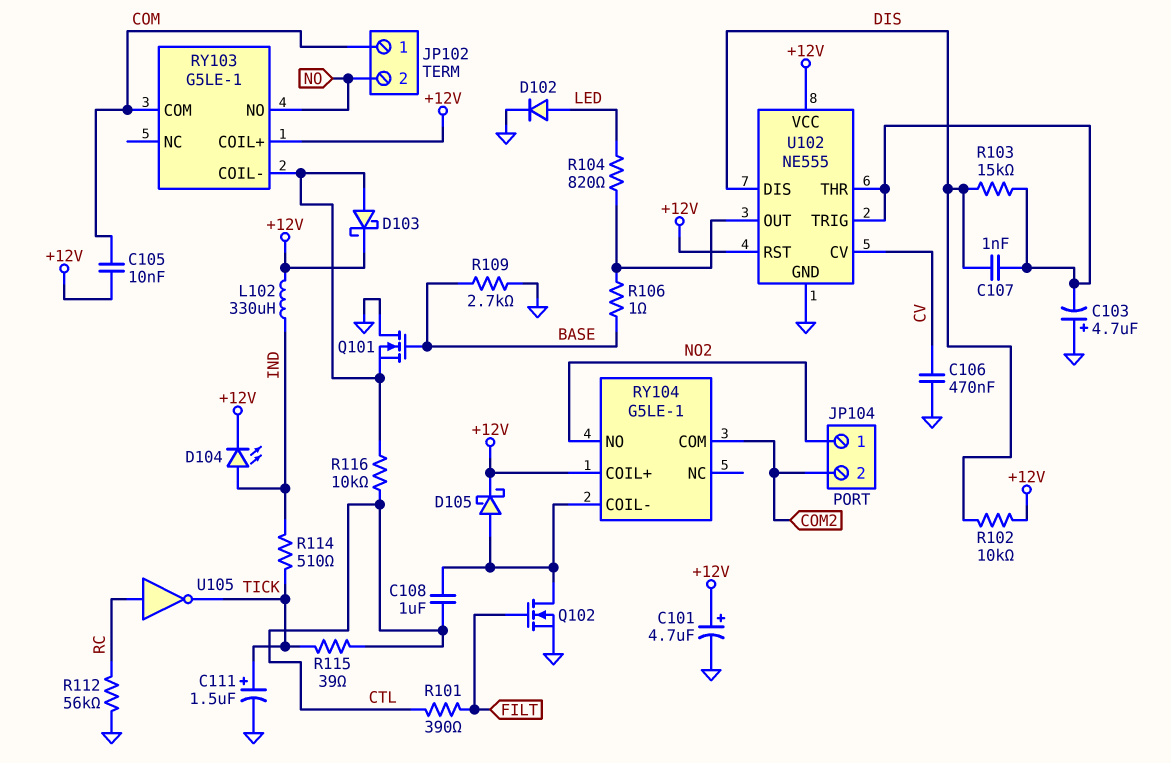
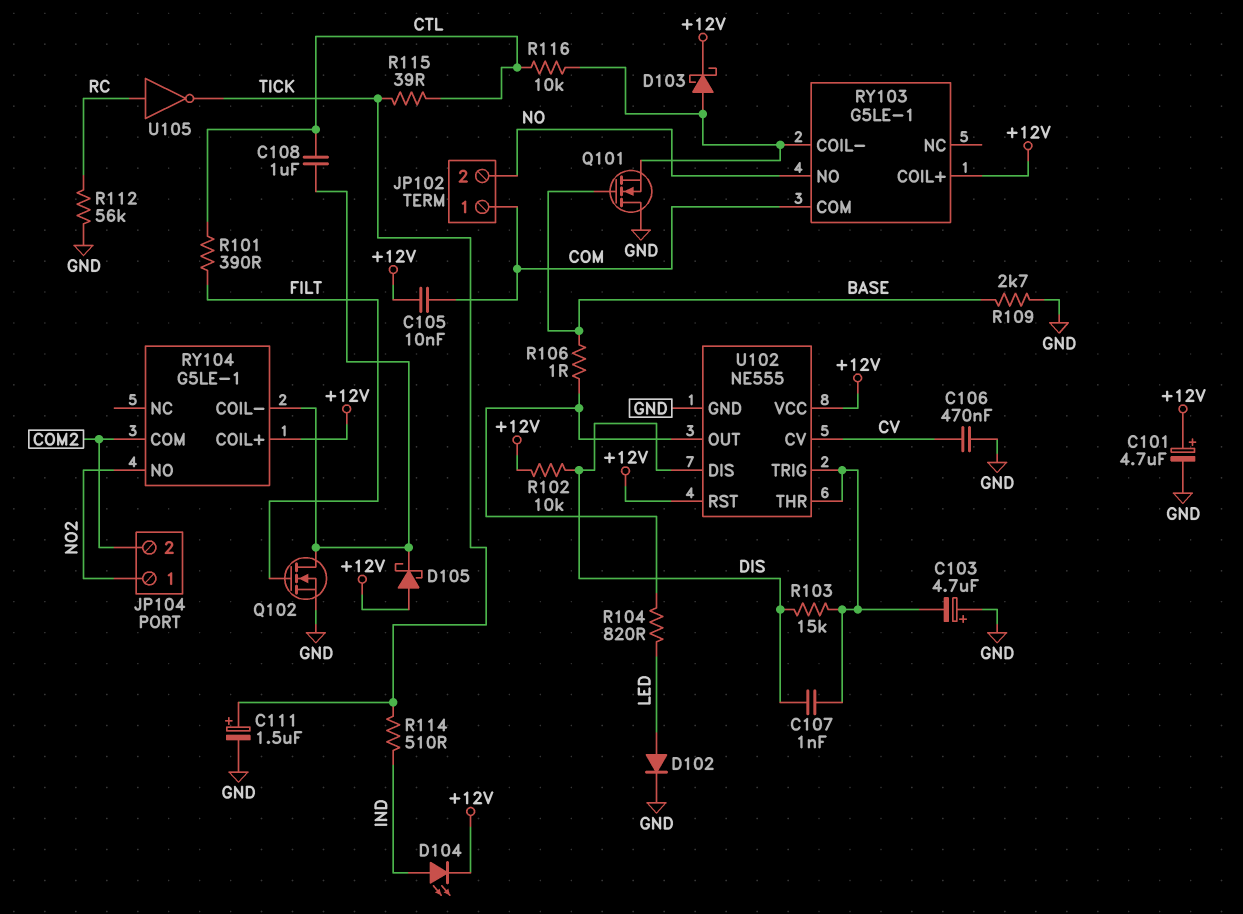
D105: schottky (A RY104/COIL-, K +12V) -> schottky (A +12V, K RY104/COIL-)
L102: 330uH (+12V, IND) -> none

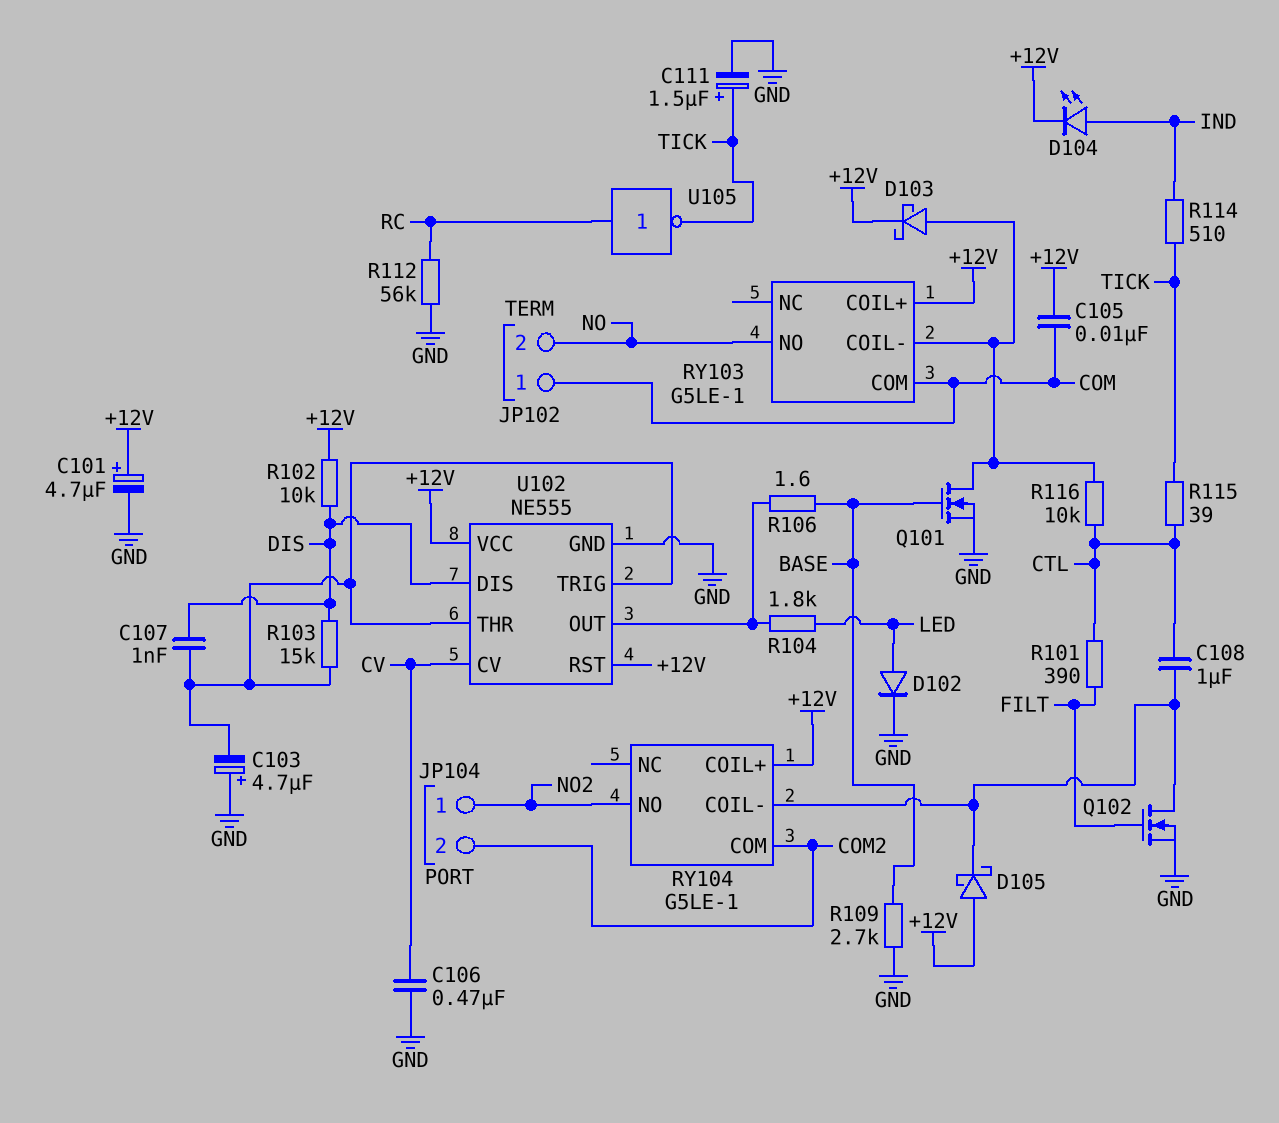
Q101: NMOS (G BASE, D GND, S RY103/COIL-) -> NMOS (G BASE, D RY103/COIL-, S GND)
R104: 820 (LED, U102/OUT) -> 1.8k (LED, U102/OUT)
R106: 1 (BASE, U102/OUT) -> 1.6 (BASE, U102/OUT)

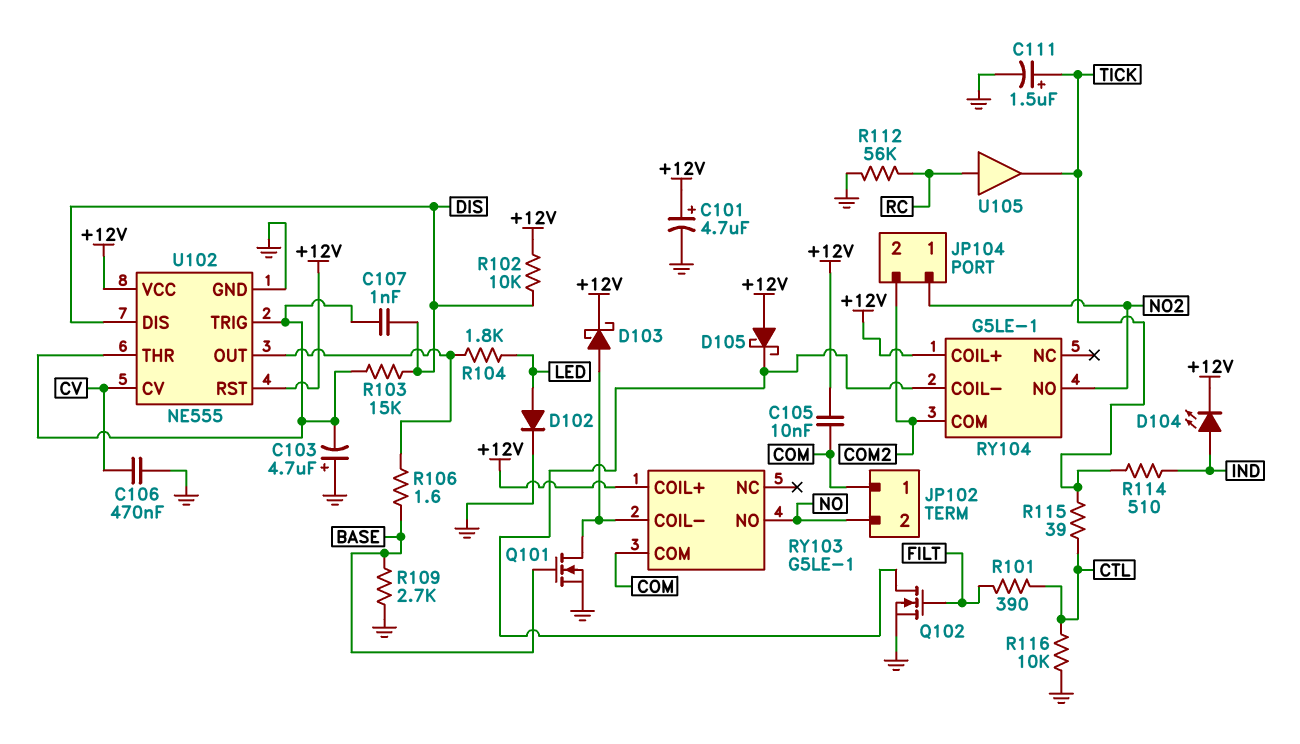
C108: 1uF (CTL, RY104/COIL-) -> none
R116: 10k (CTL, RY103/COIL-) -> 10k (CTL, GND)
U105: NOT (in RC, out TICK) -> buffer (in RC, out TICK)

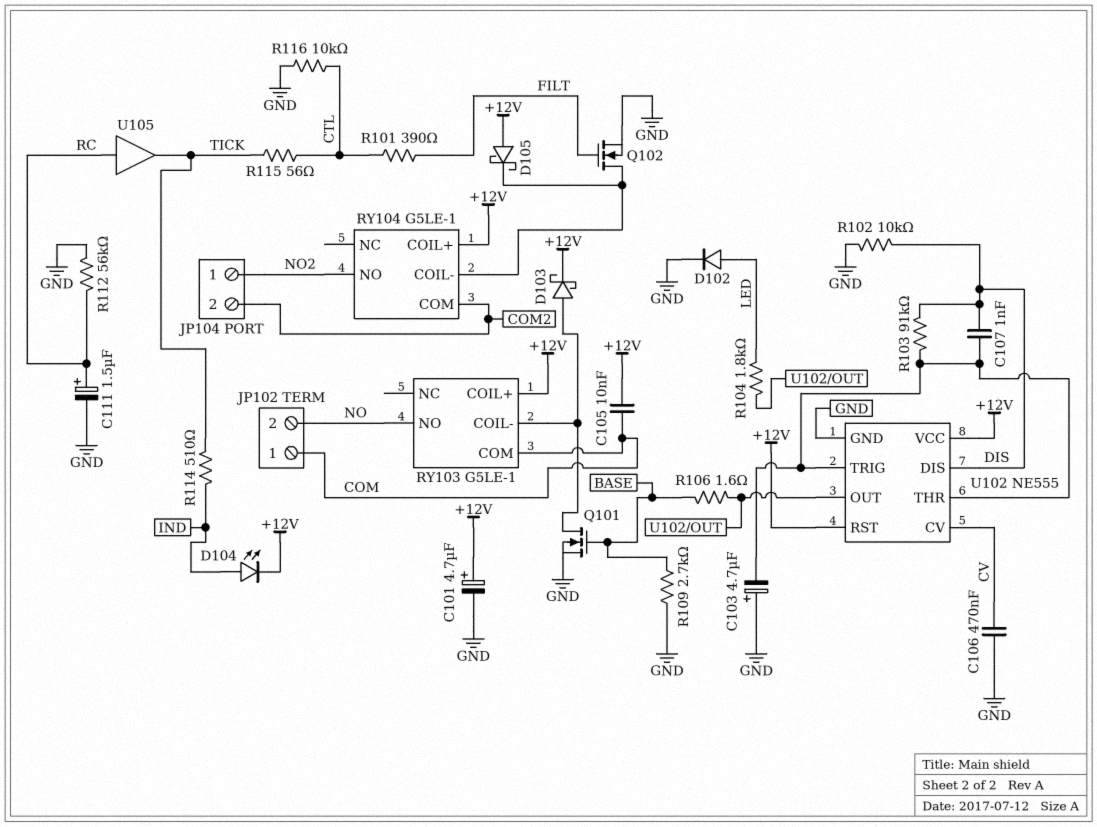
C111: 1.5uF (plus TICK, minus GND) -> 1.5uF (plus RC, minus GND)
R102: 10k (+12V, DIS) -> 10k (DIS, GND)
R103: 15k (DIS, U102/THR) -> 91k (DIS, U102/THR)
R115: 39 (CTL, TICK) -> 56 (CTL, TICK)

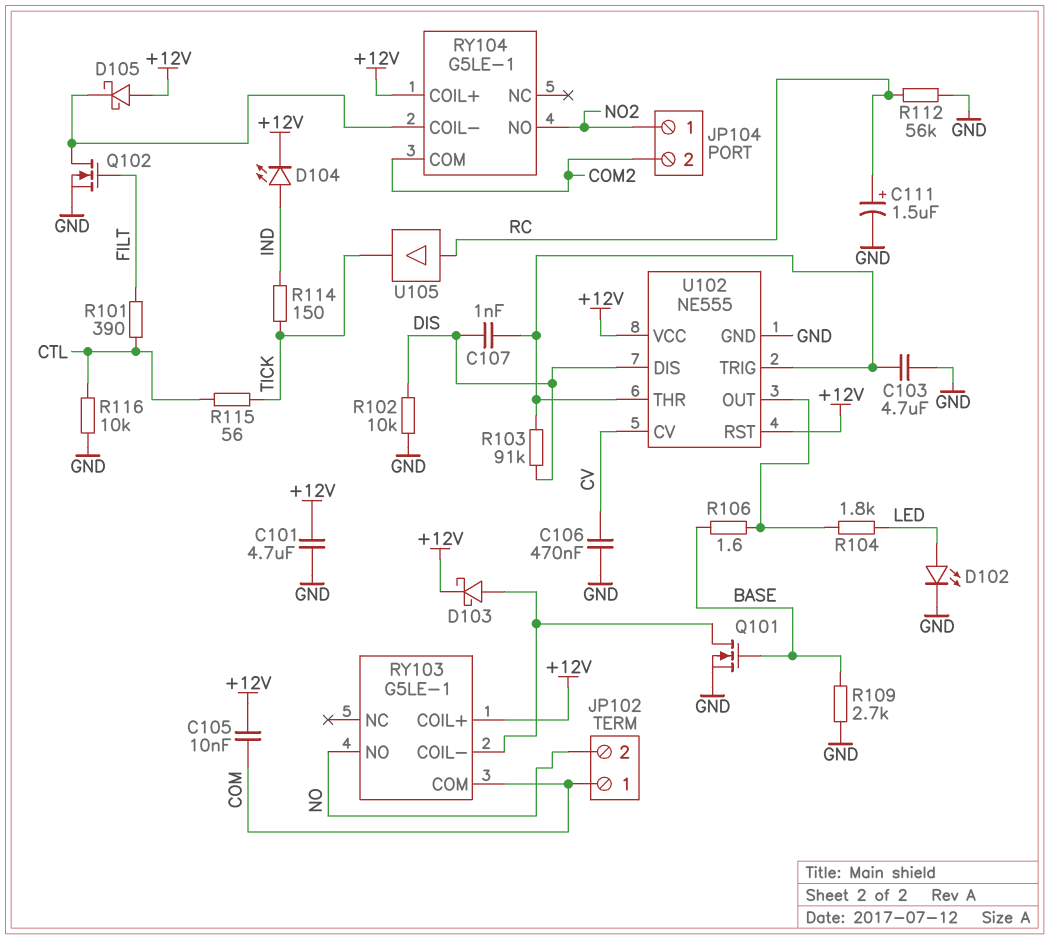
C101: 4.7uF (plus +12V, minus GND) -> 4.7uF (+12V, GND)
C103: 4.7uF (plus GND, minus U102/THR) -> 4.7uF (GND, U102/THR)
D102: diode (A LED, K GND) -> LED (A LED, K GND)
R114: 510 (IND, TICK) -> 150 (IND, TICK)

